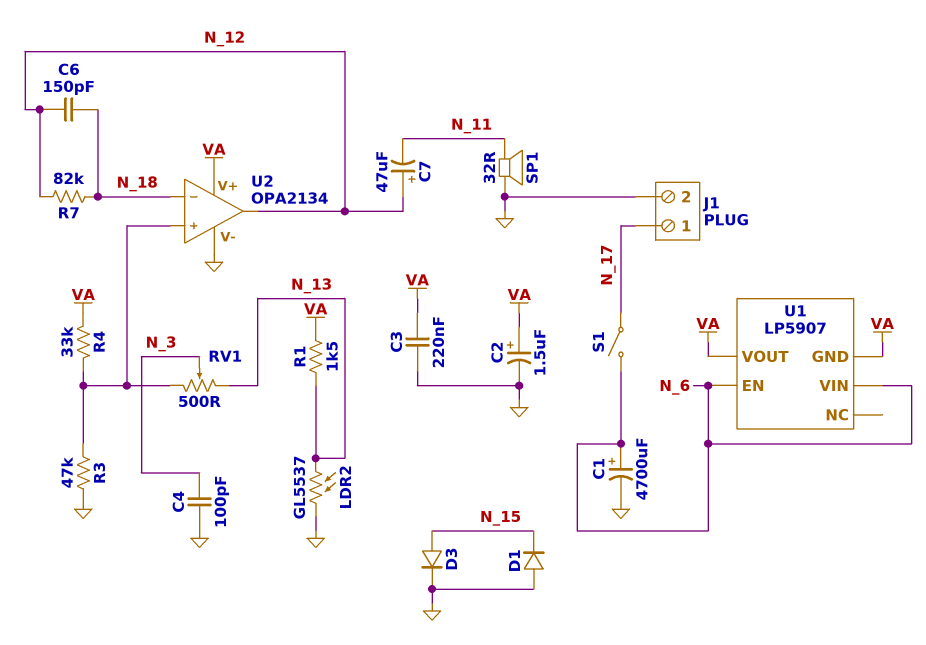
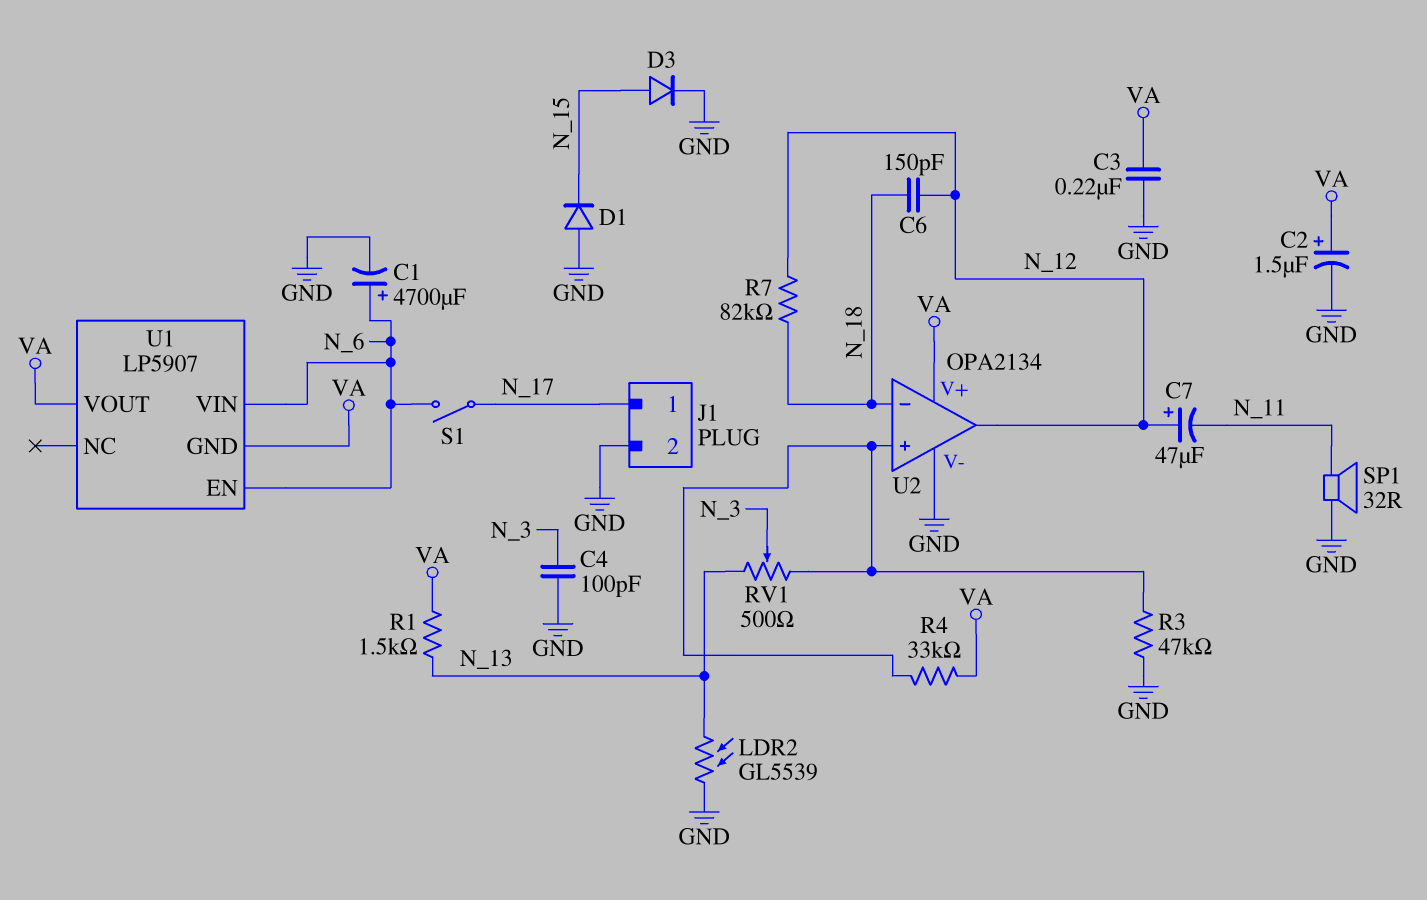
LDR2: GL5537 (GND, N_13) -> GL5539 (GND, N_13)

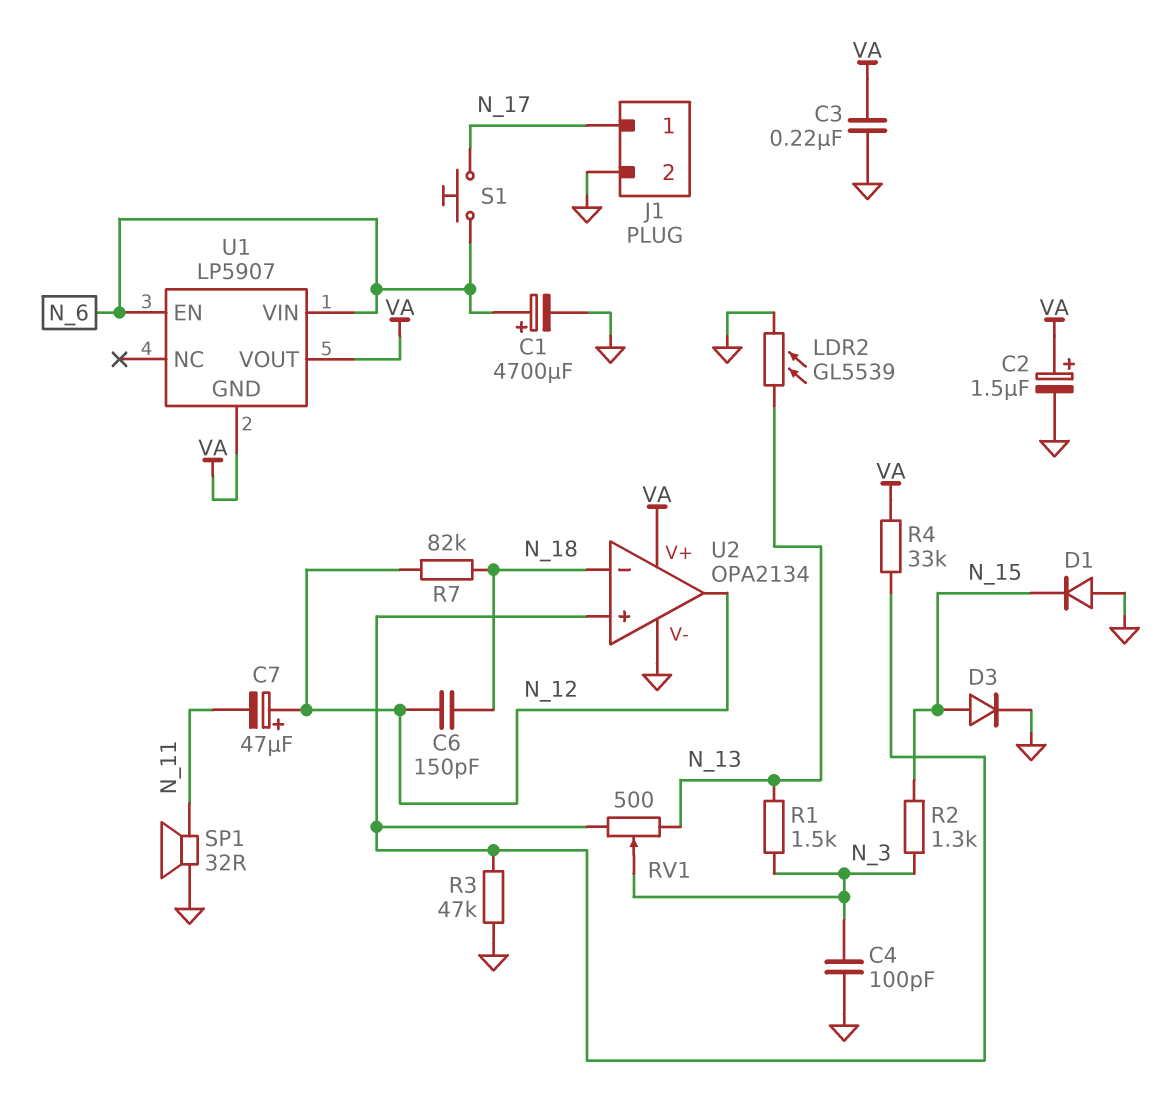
R1: 1.5k (N_13, VA) -> 1.5k (N_3, N_13)
R2: none -> 1.3k (N_3, N_15)
S1: switch (N_6, N_17) -> button (N_6, N_17)

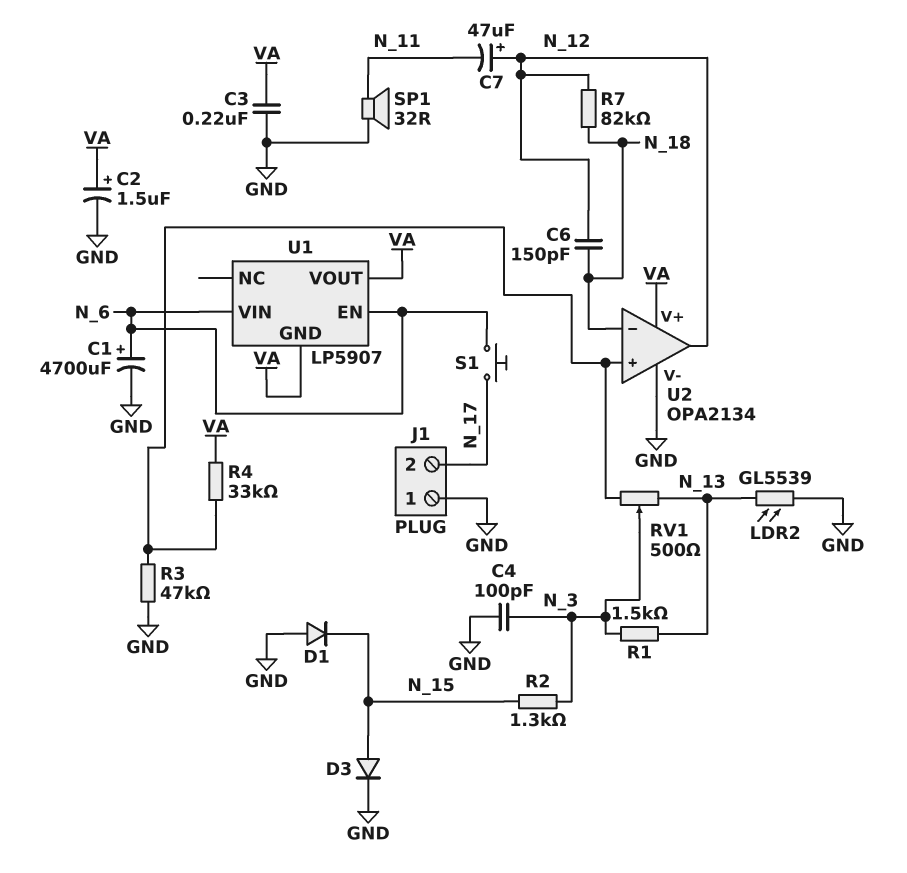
J1 pin 1: N_17 -> GND
J1 pin 2: GND -> N_17

